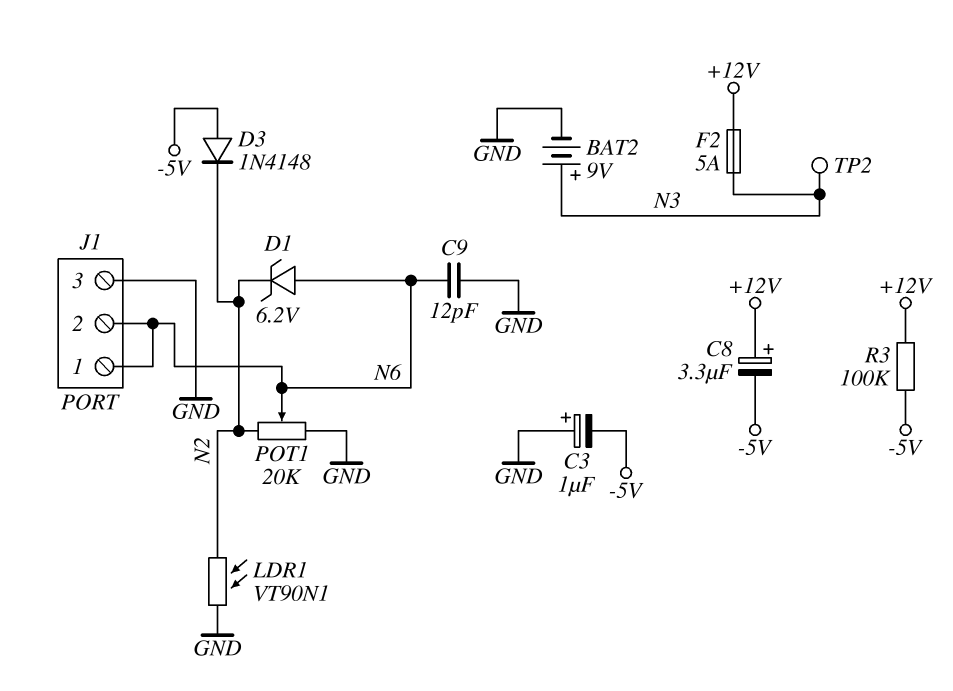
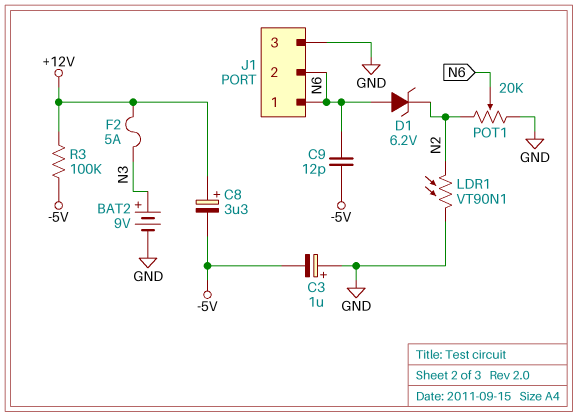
C9: 12pF (GND, N6) -> 12pF (-5V, N6)
D3: diode 1N4148 (A -5V, K N2) -> none
TP2: test point (N3) -> none

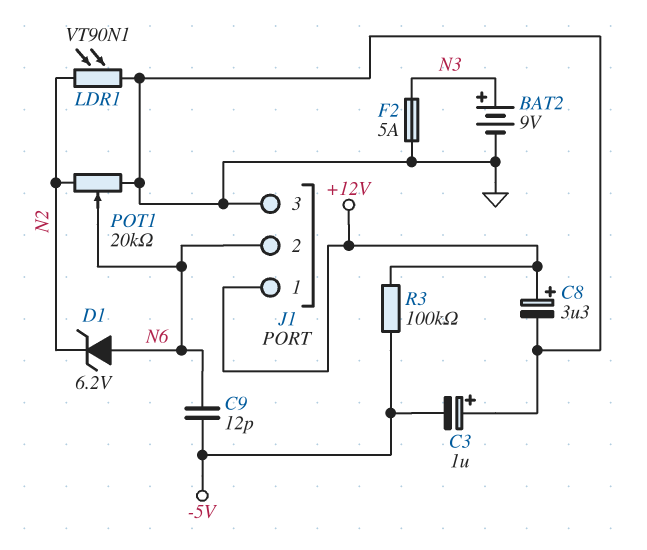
C8: 3.3uF (plus +12V, minus -5V) -> 3.3uF (plus +12V, minus GND)
F2: 5A (+12V, N3) -> 5A (GND, N3)
J1 pin 1: N6 -> +12V

